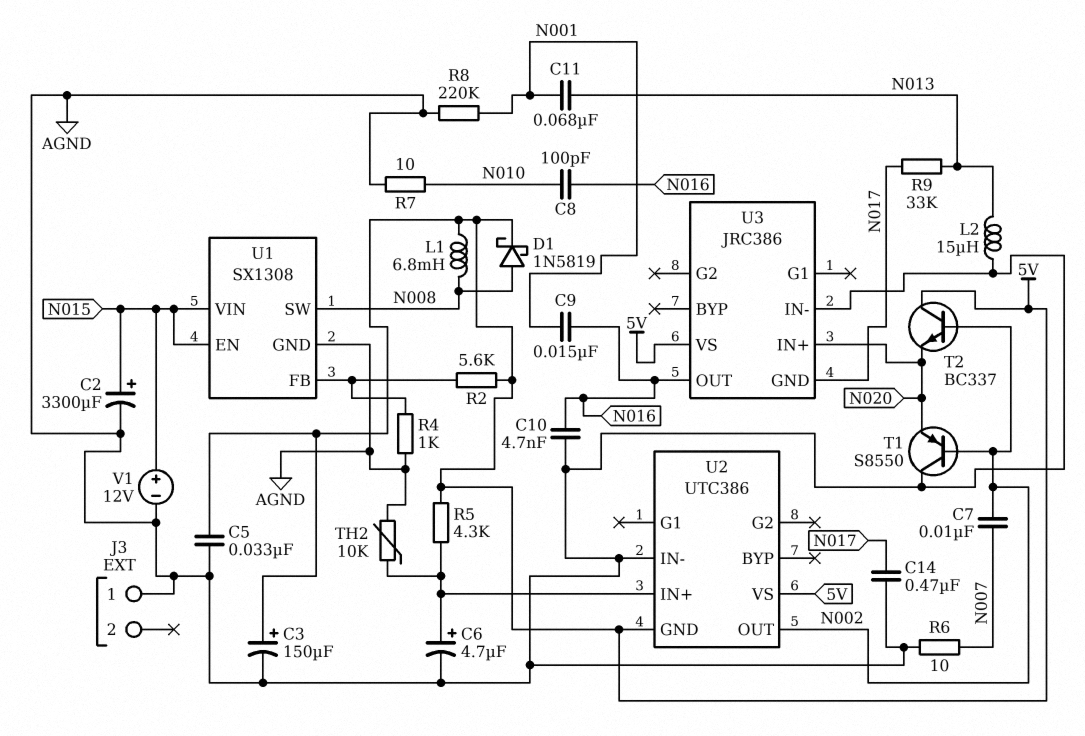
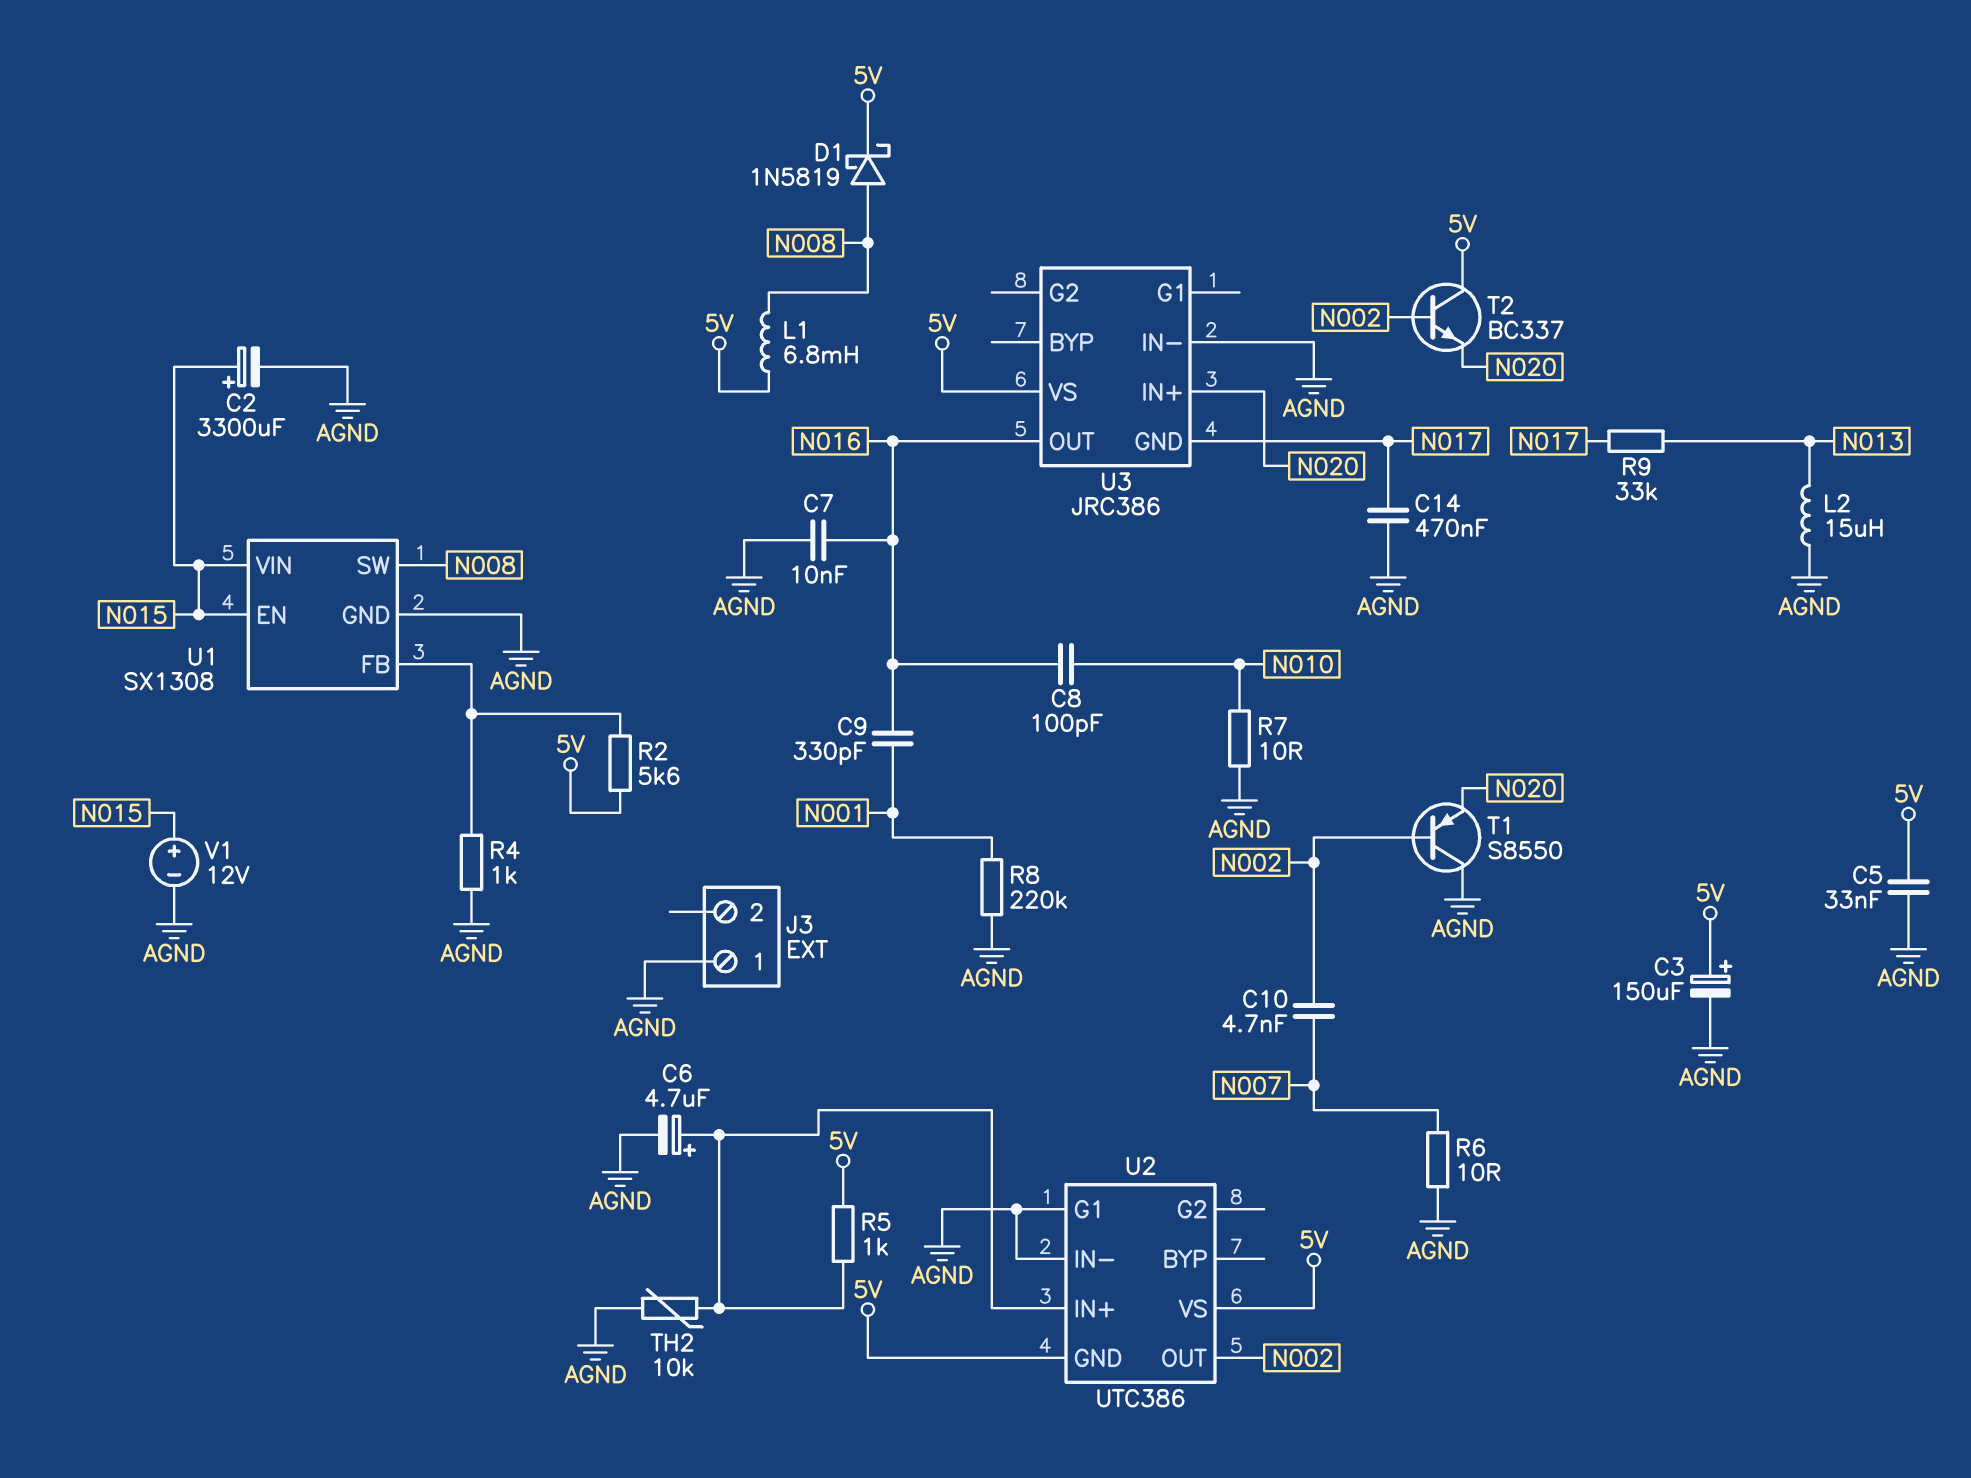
C7: 10nF (N002, N007) -> 10nF (AGND, N016)
C9: 15nF (N001, N016) -> 330pF (N001, N016)
C10: 4.7nF (AGND, N016) -> 4.7nF (N002, N007)
C11: 68nF (N001, N013) -> none
R5: 4.3k (5V, U2/IN+) -> 1k (5V, U2/IN+)
U2 pin G1: none -> AGND

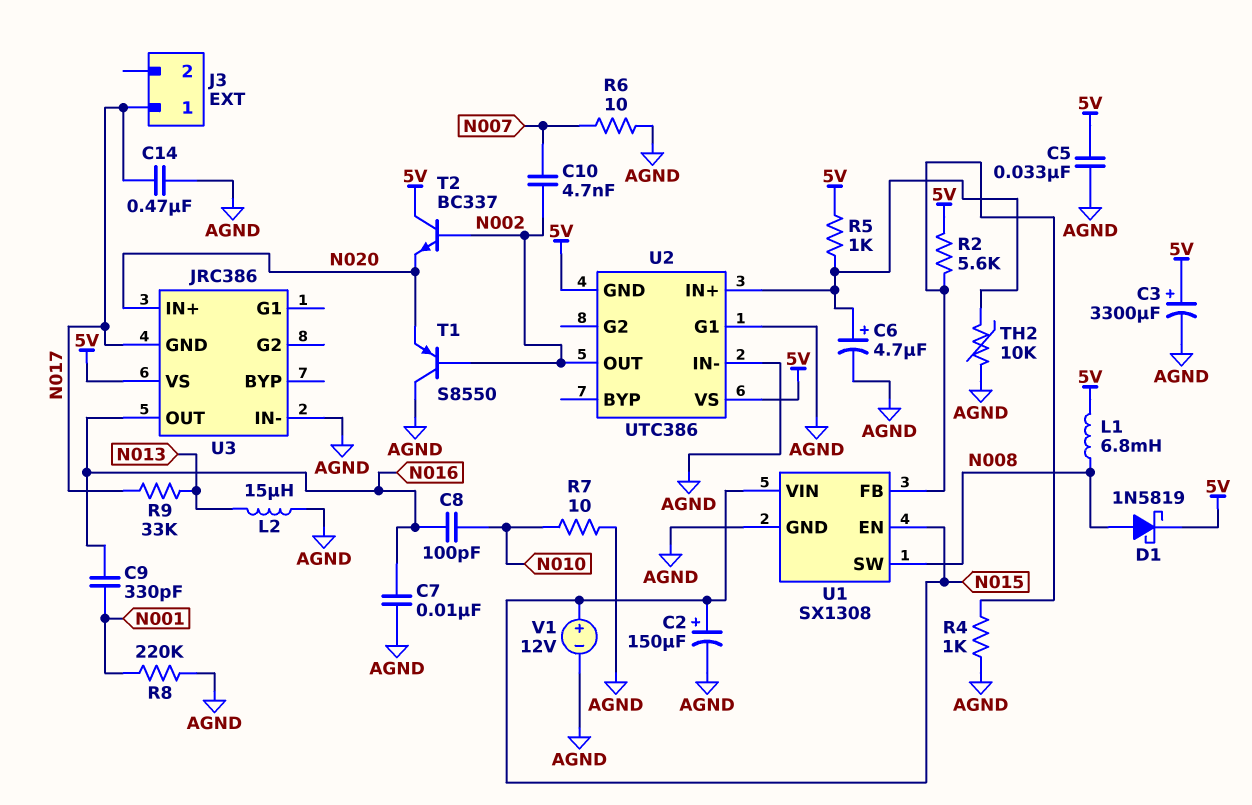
C2: 3300uF (plus N015, minus AGND) -> 150uF (plus N015, minus AGND)
C3: 150uF (plus 5V, minus AGND) -> 3300uF (plus 5V, minus AGND)
J3 pin 1: AGND -> N017

